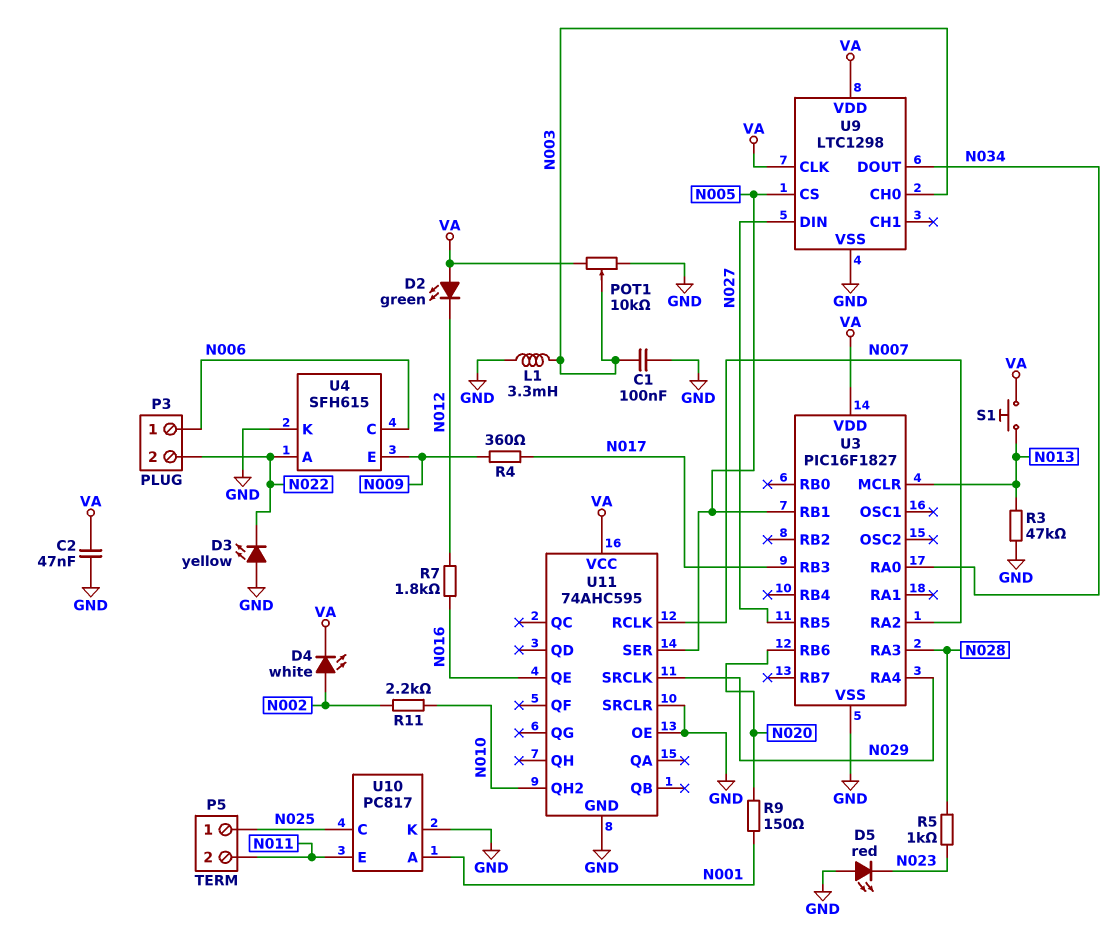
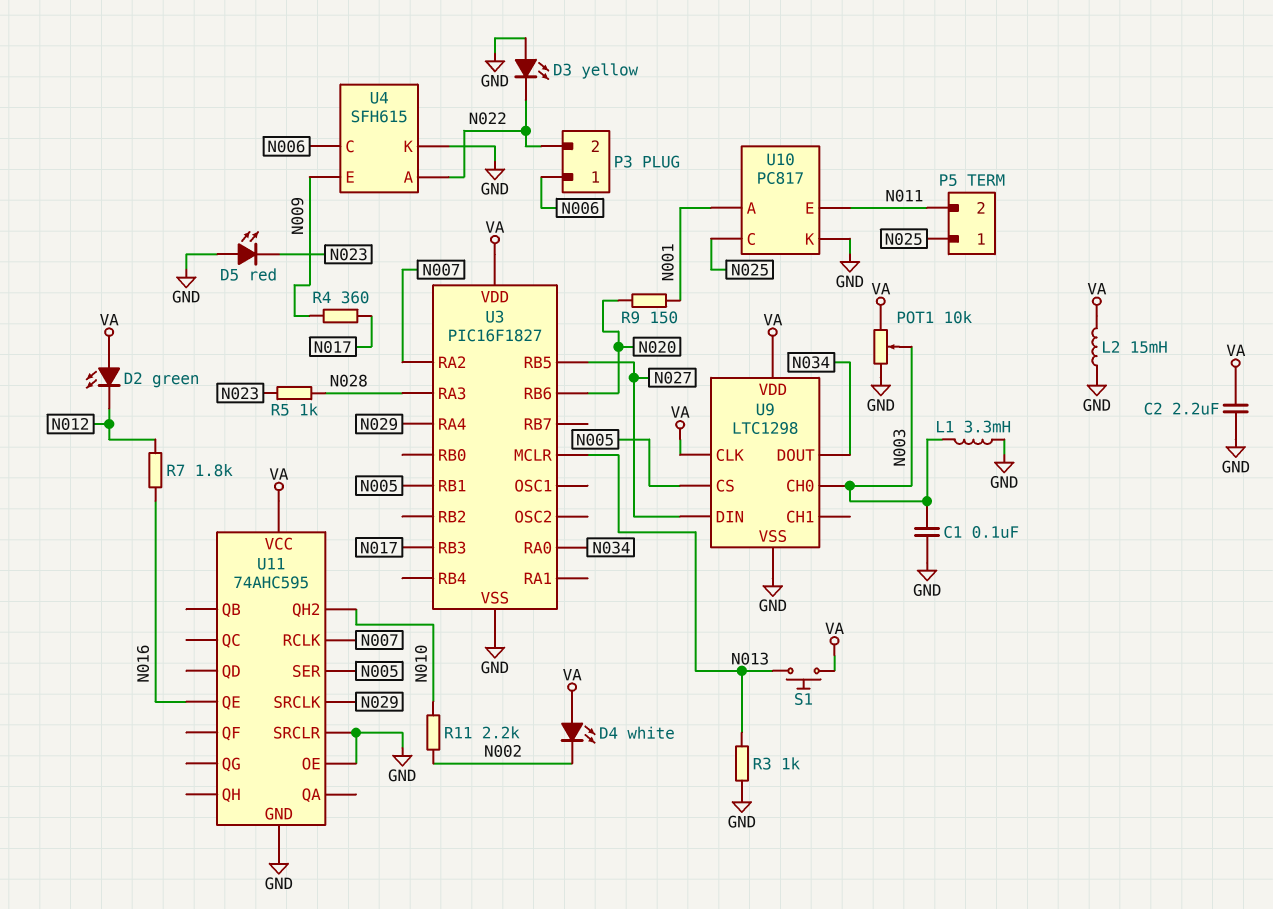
C2: 47nF (GND, VA) -> 2.2uF (GND, VA)
D4: LED white (A N002, K VA) -> LED white (A VA, K N002)
L2: none -> 15mH (GND, VA)
R3: 47k (GND, N013) -> 1k (GND, N013)

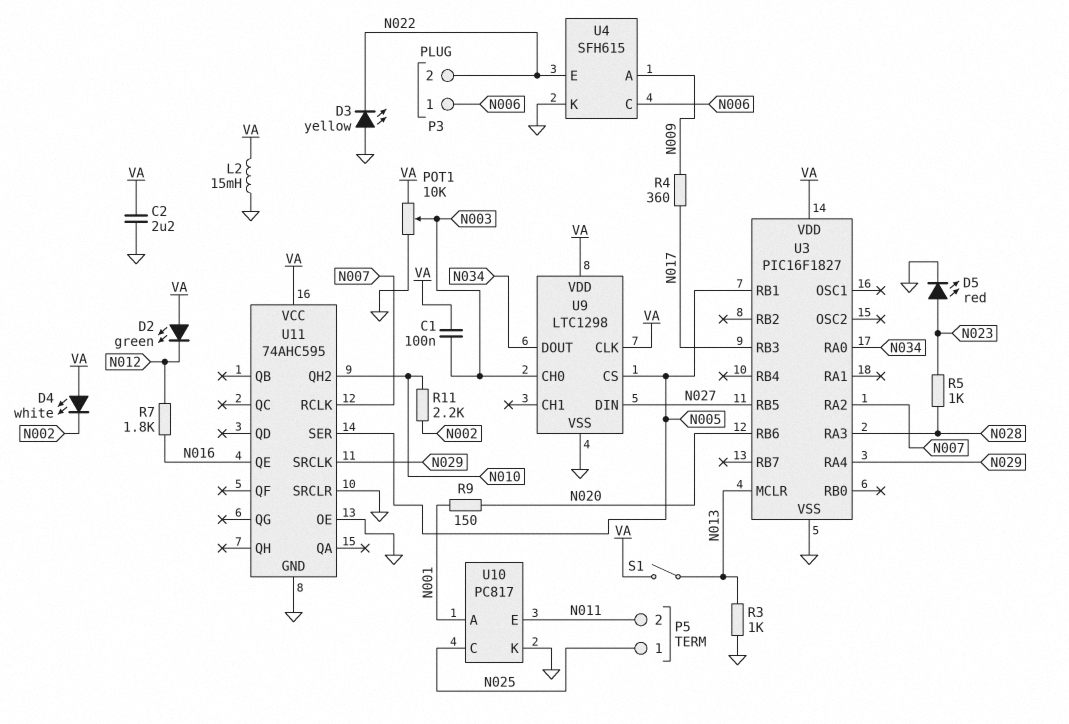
C1: 100nF (GND, N003) -> 100nF (N003, VA)
D5: LED red (A GND, K N023) -> LED red (A N023, K GND)
L1: 3.3mH (GND, N003) -> none
S1: button (N013, VA) -> switch (N013, VA)
U4 pin A: N022 -> N009
U4 pin E: N009 -> N022

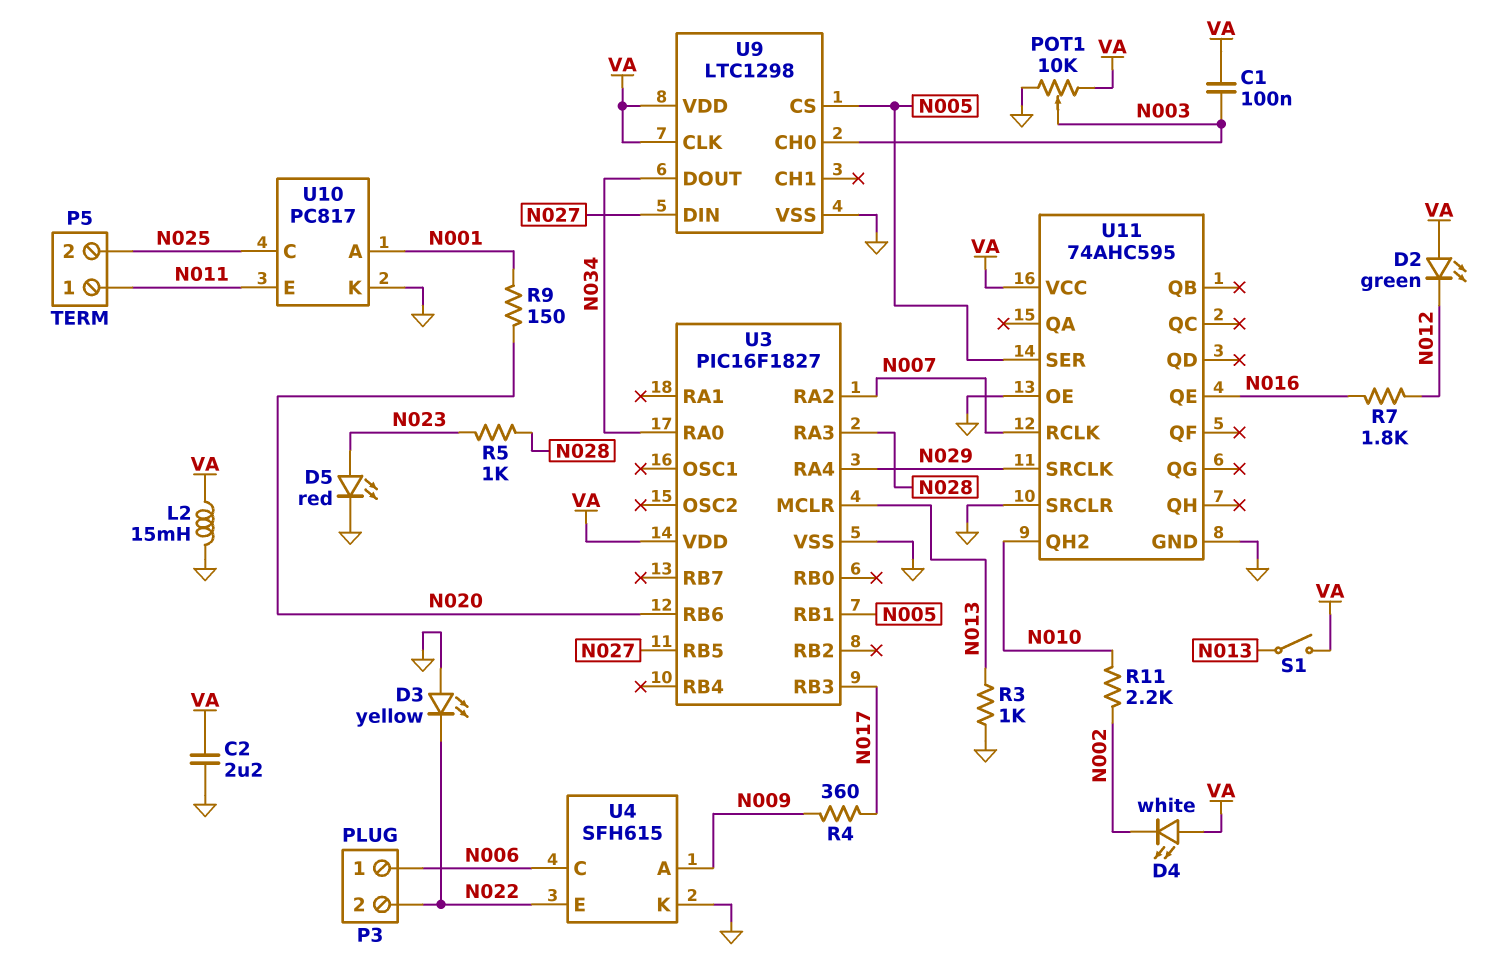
P5 pin 1: N025 -> N011
P5 pin 2: N011 -> N025

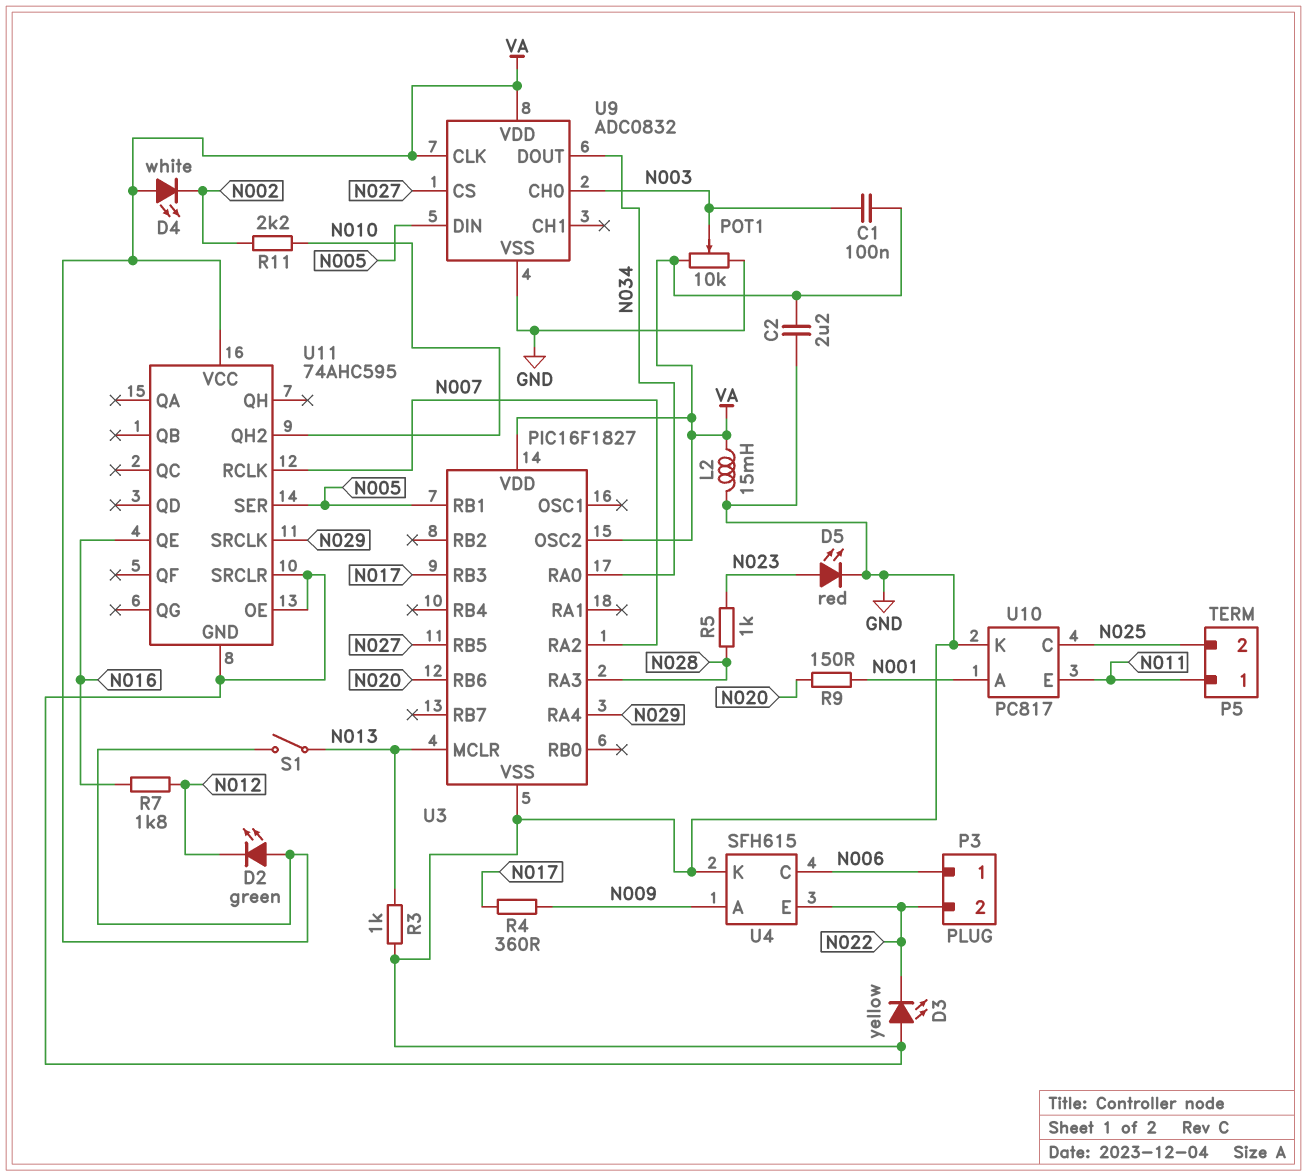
U3 pin OSC2: none -> VA
U9: LTC1298 -> ADC0832
U9 pin CS: N005 -> N027
U9 pin DIN: N027 -> N005

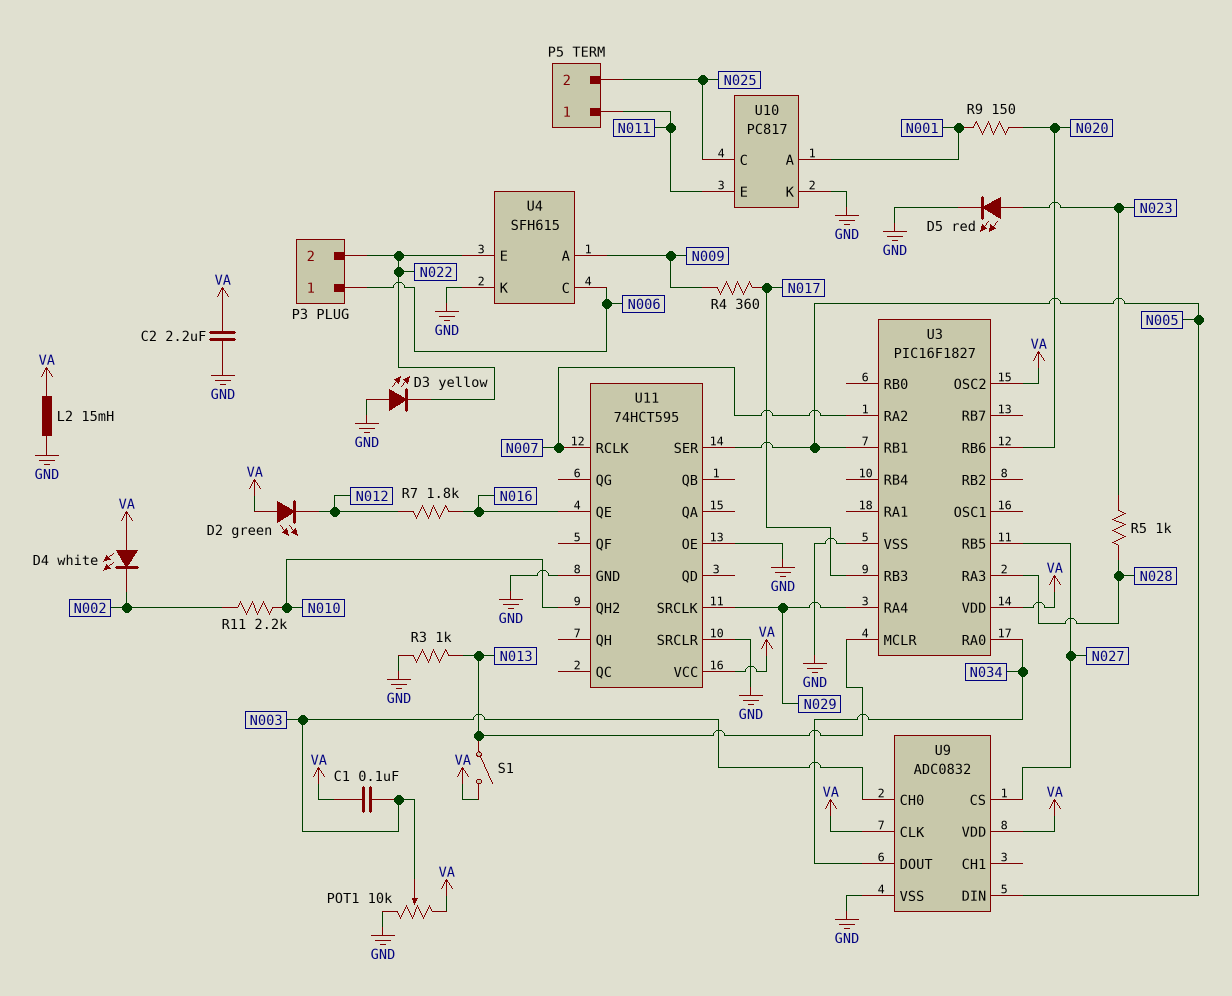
U11: 74AHC595 -> 74HCT595

